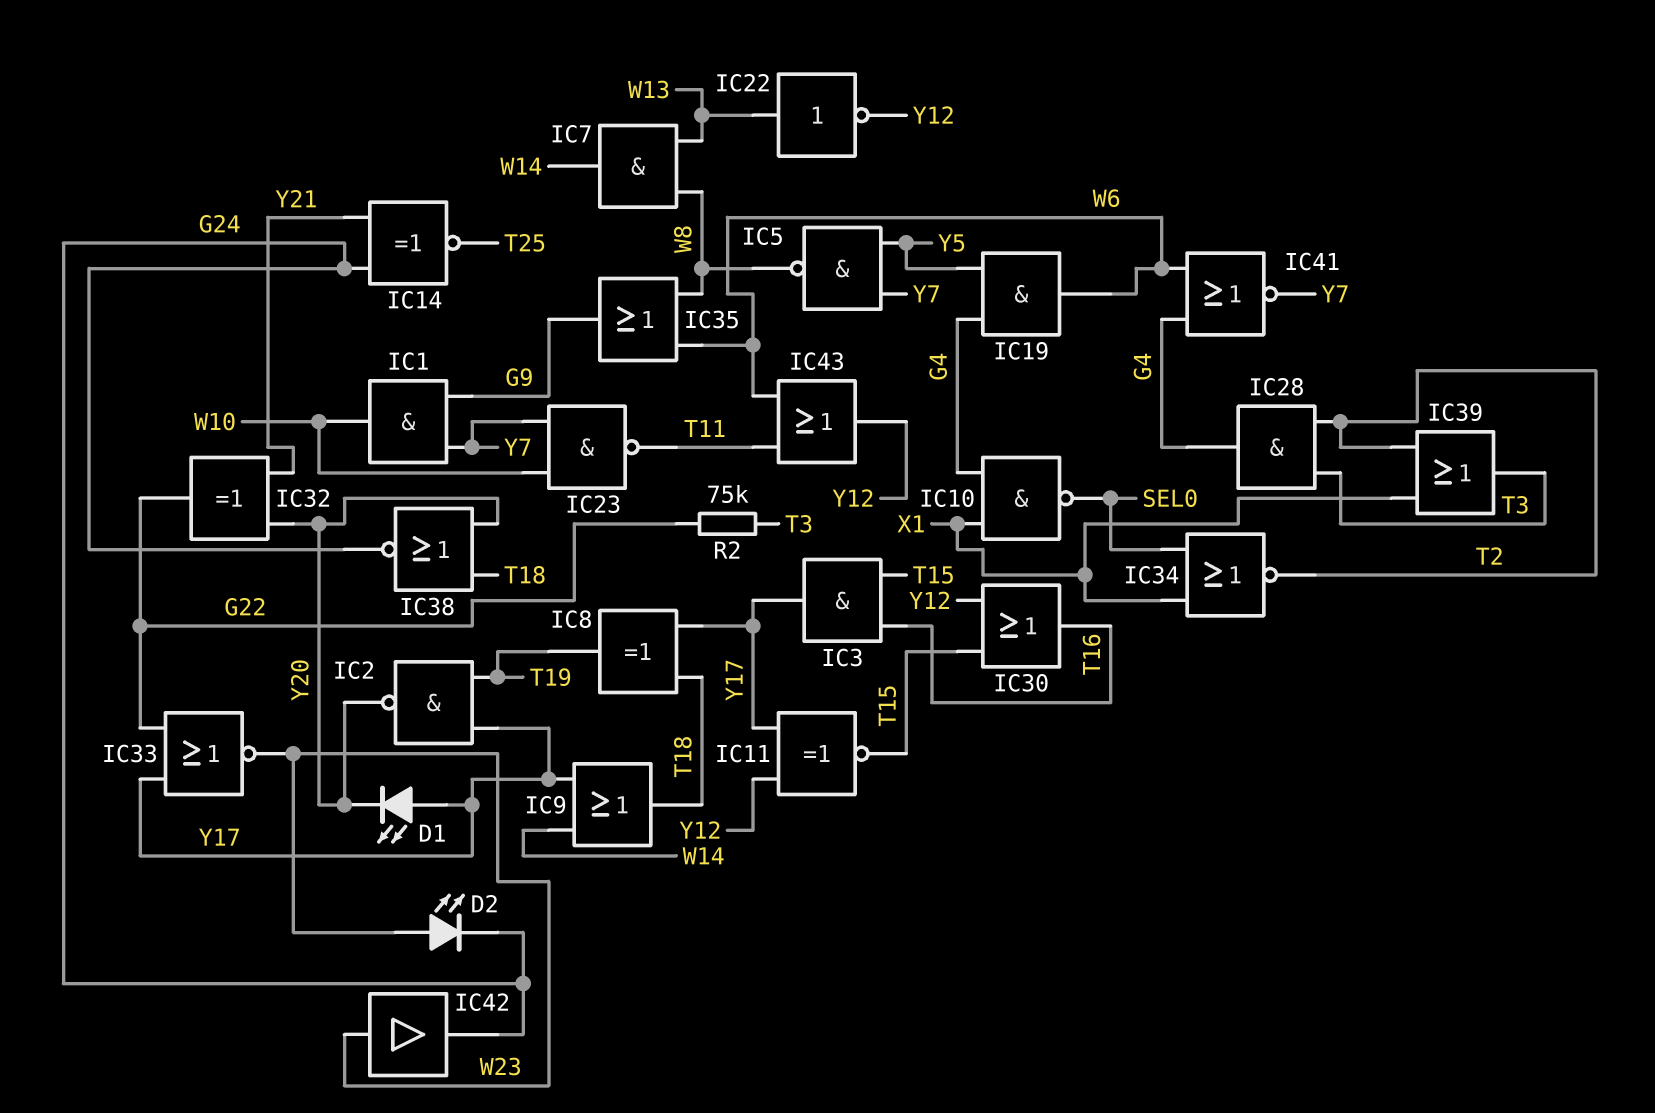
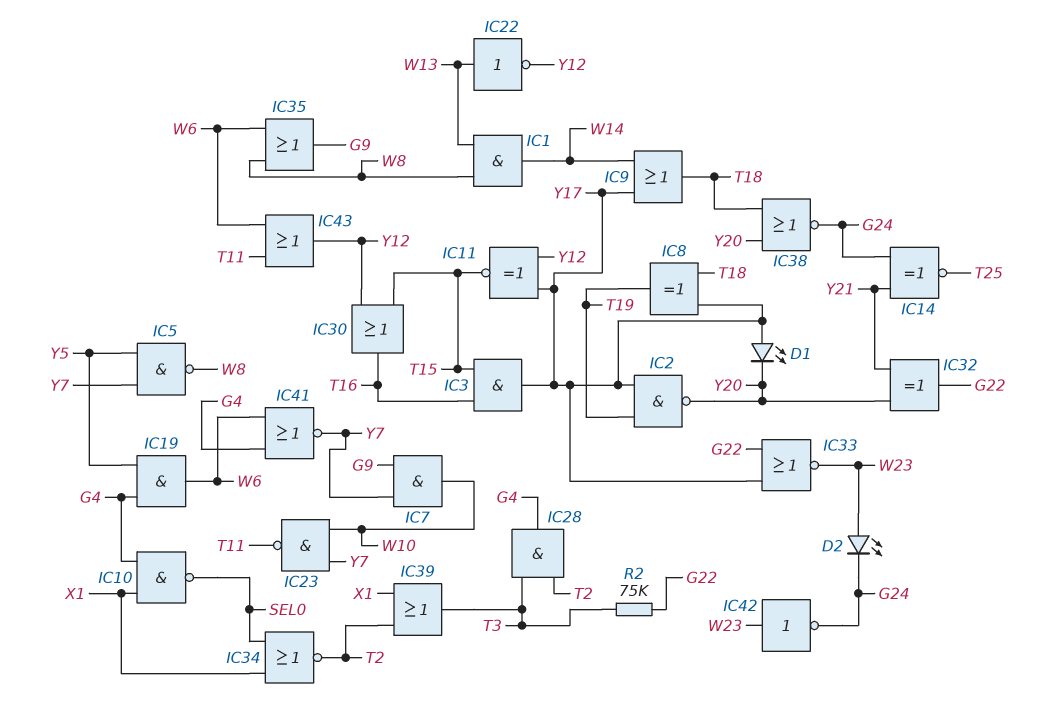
IC1: AND (in G9, in Y7, out W10) -> AND (in W8, in W13, out W14)
IC7: AND (in W8, in W13, out W14) -> AND (in G9, in Y7, out W10)
IC42: buffer (in W23, out G24) -> NOT (in W23, out G24)

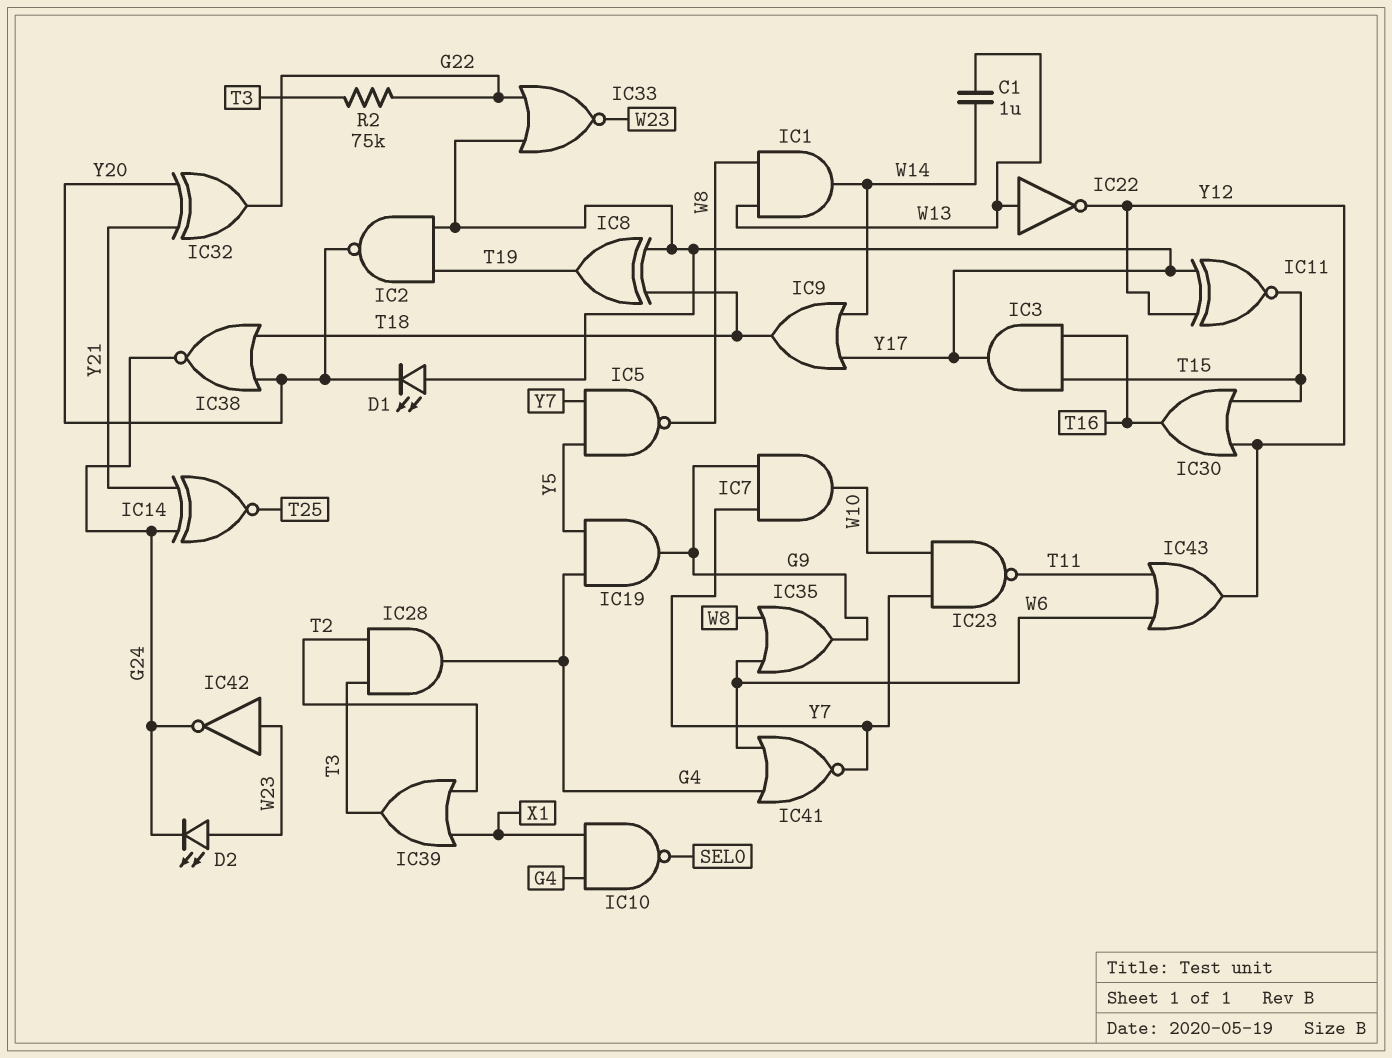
C1: none -> 1uF (W13, W14)
IC19: AND (in G4, in Y5, out W6) -> AND (in G4, in Y5, out G9)
IC34: NOR (in SEL0, in X1, out T2) -> none

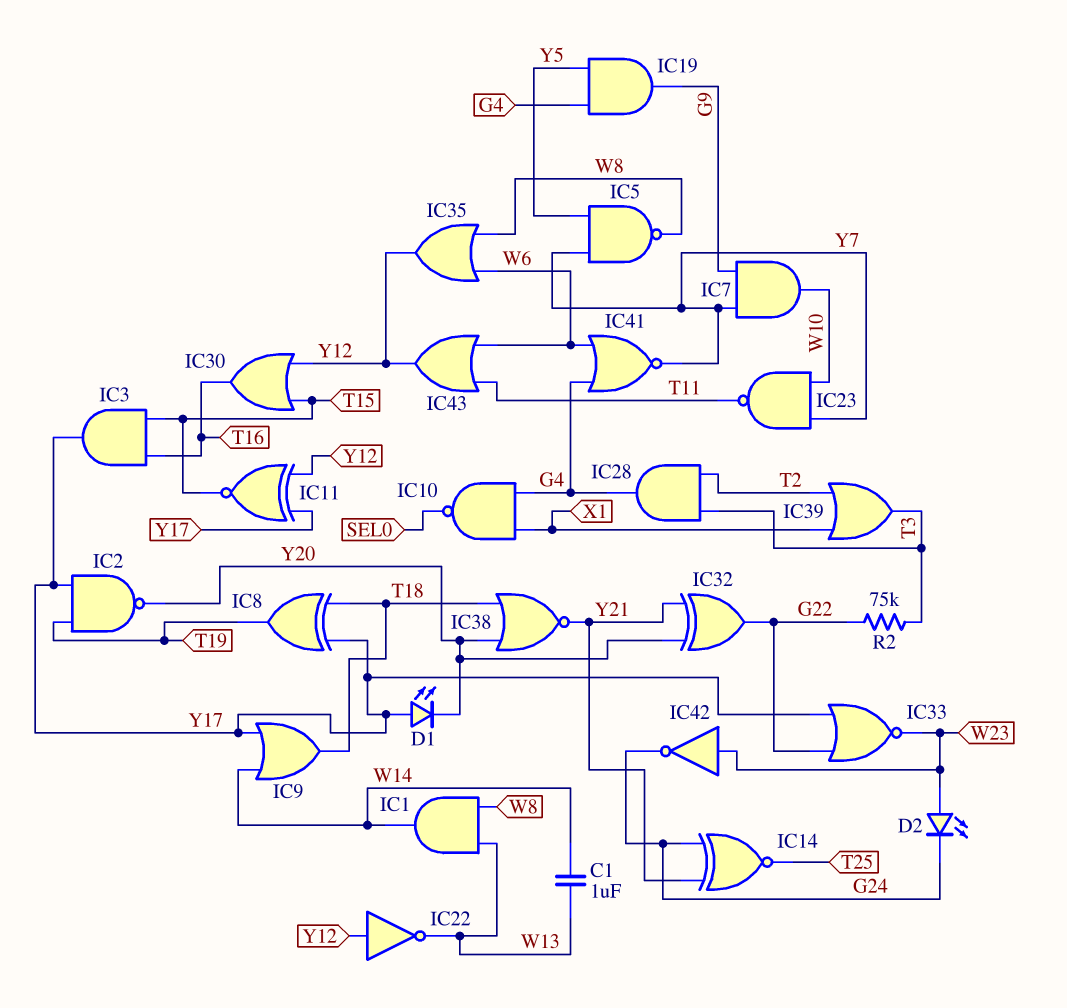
IC22: NOT (in W13, out Y12) -> NOT (in Y12, out W13)
IC35: OR (in W6, in W8, out G9) -> OR (in W6, in W8, out Y12)
IC38: NOR (in T18, in Y20, out G24) -> NOR (in T18, in Y20, out Y21)

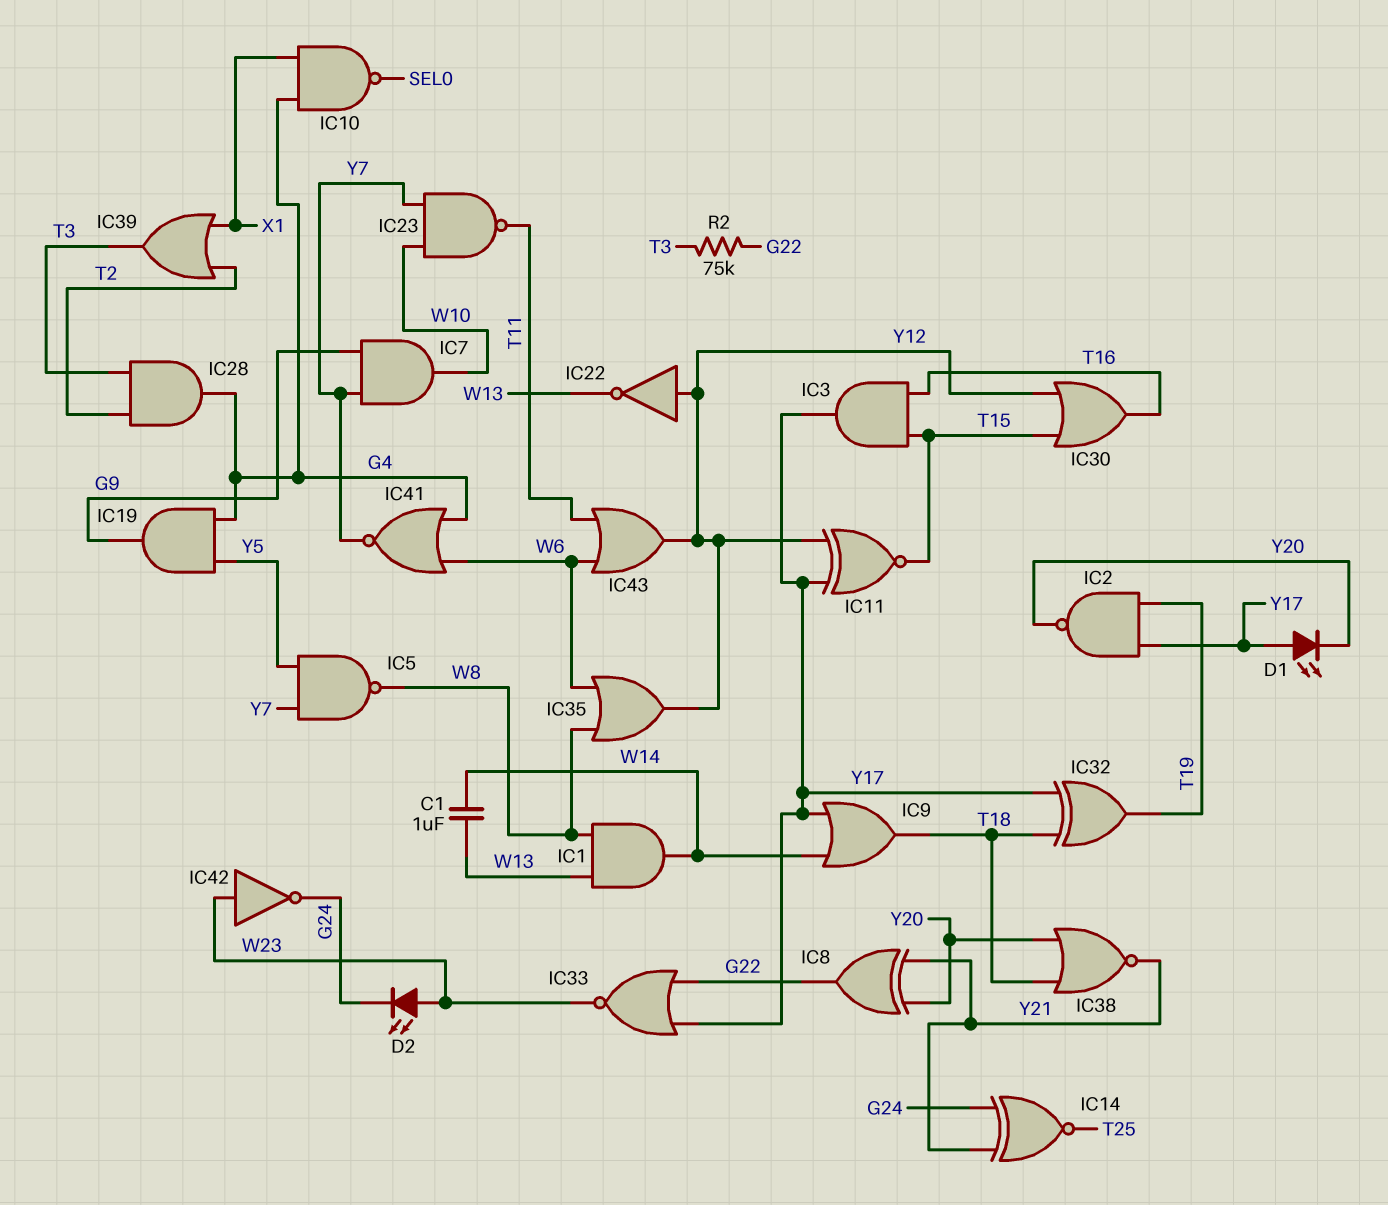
IC8: XOR (in T18, in Y17, out T19) -> XOR (in Y20, in Y21, out G22)
IC32: XOR (in Y20, in Y21, out G22) -> XOR (in T18, in Y17, out T19)

